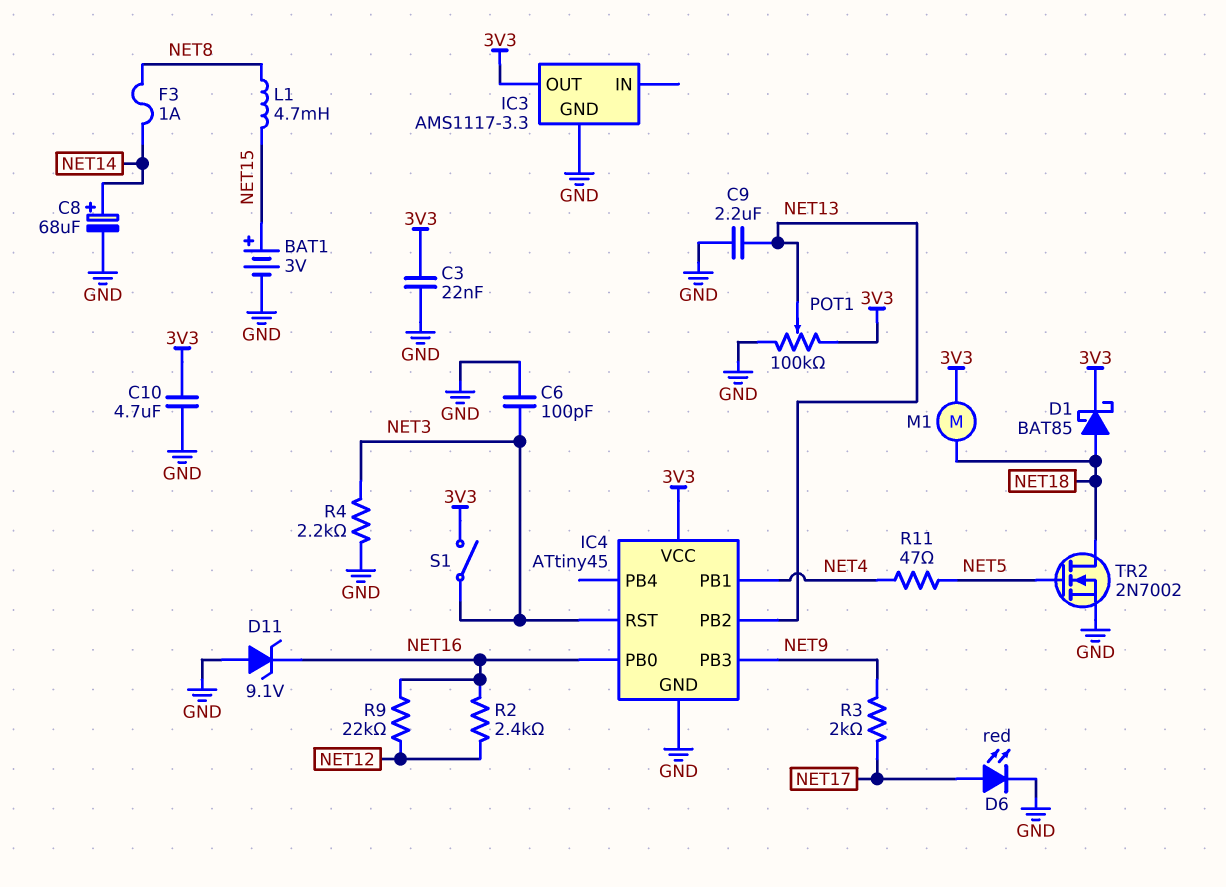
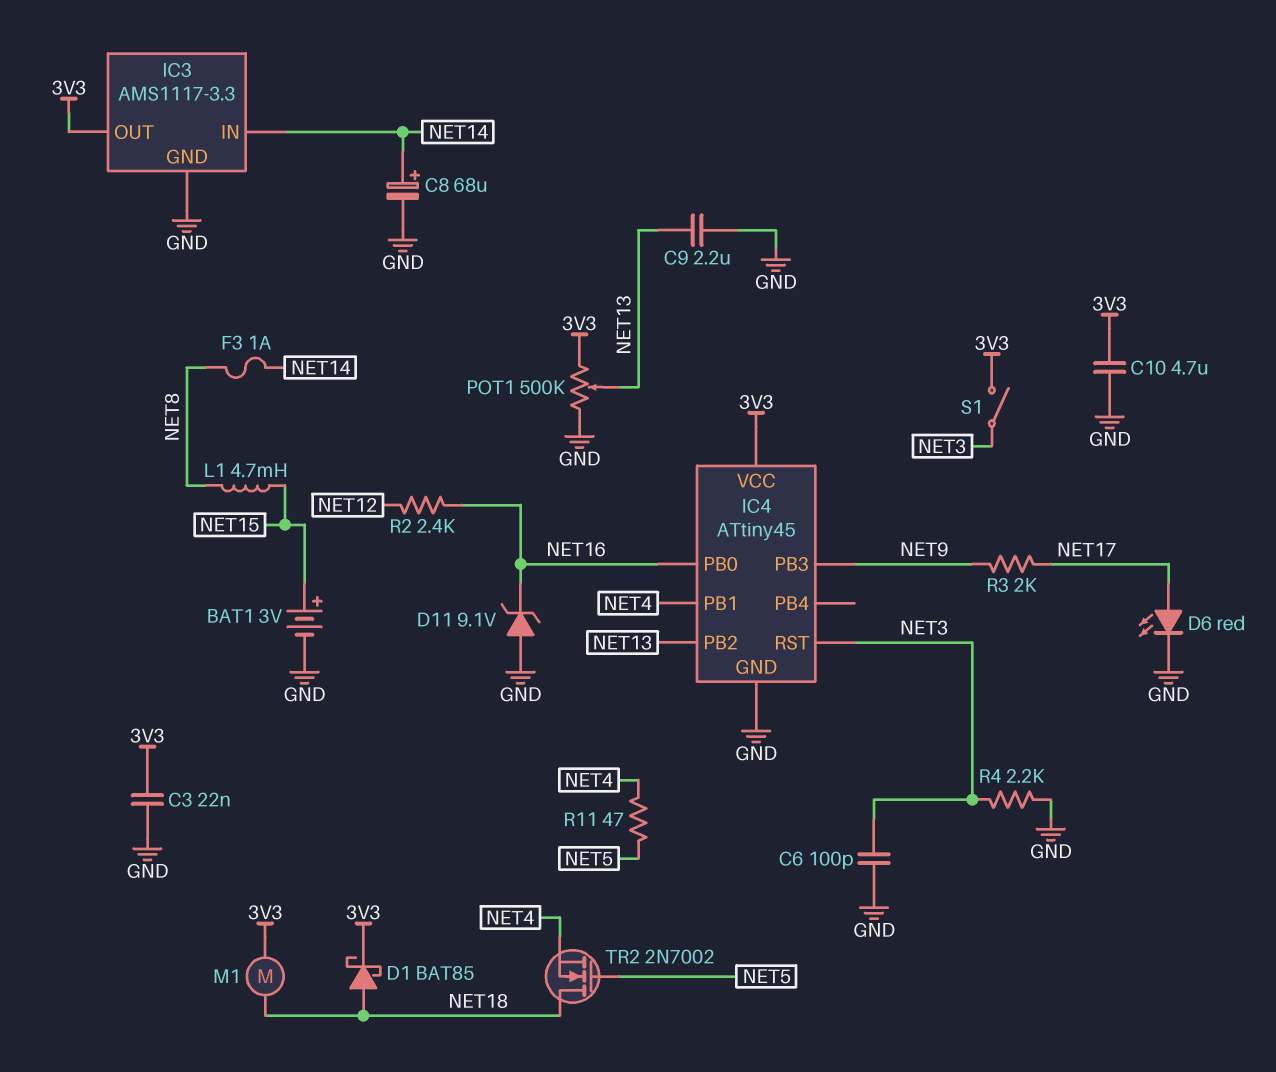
IC3 pin IN: none -> NET14
POT1: 100k (3V3, GND, wiper NET13) -> 500k (3V3, GND, wiper NET13)
R9: 22k (NET12, NET16) -> none
TR2: NMOS 2N7002 (G NET5, D NET18, S GND) -> NMOS 2N7002 (G NET5, D NET18, S NET4)

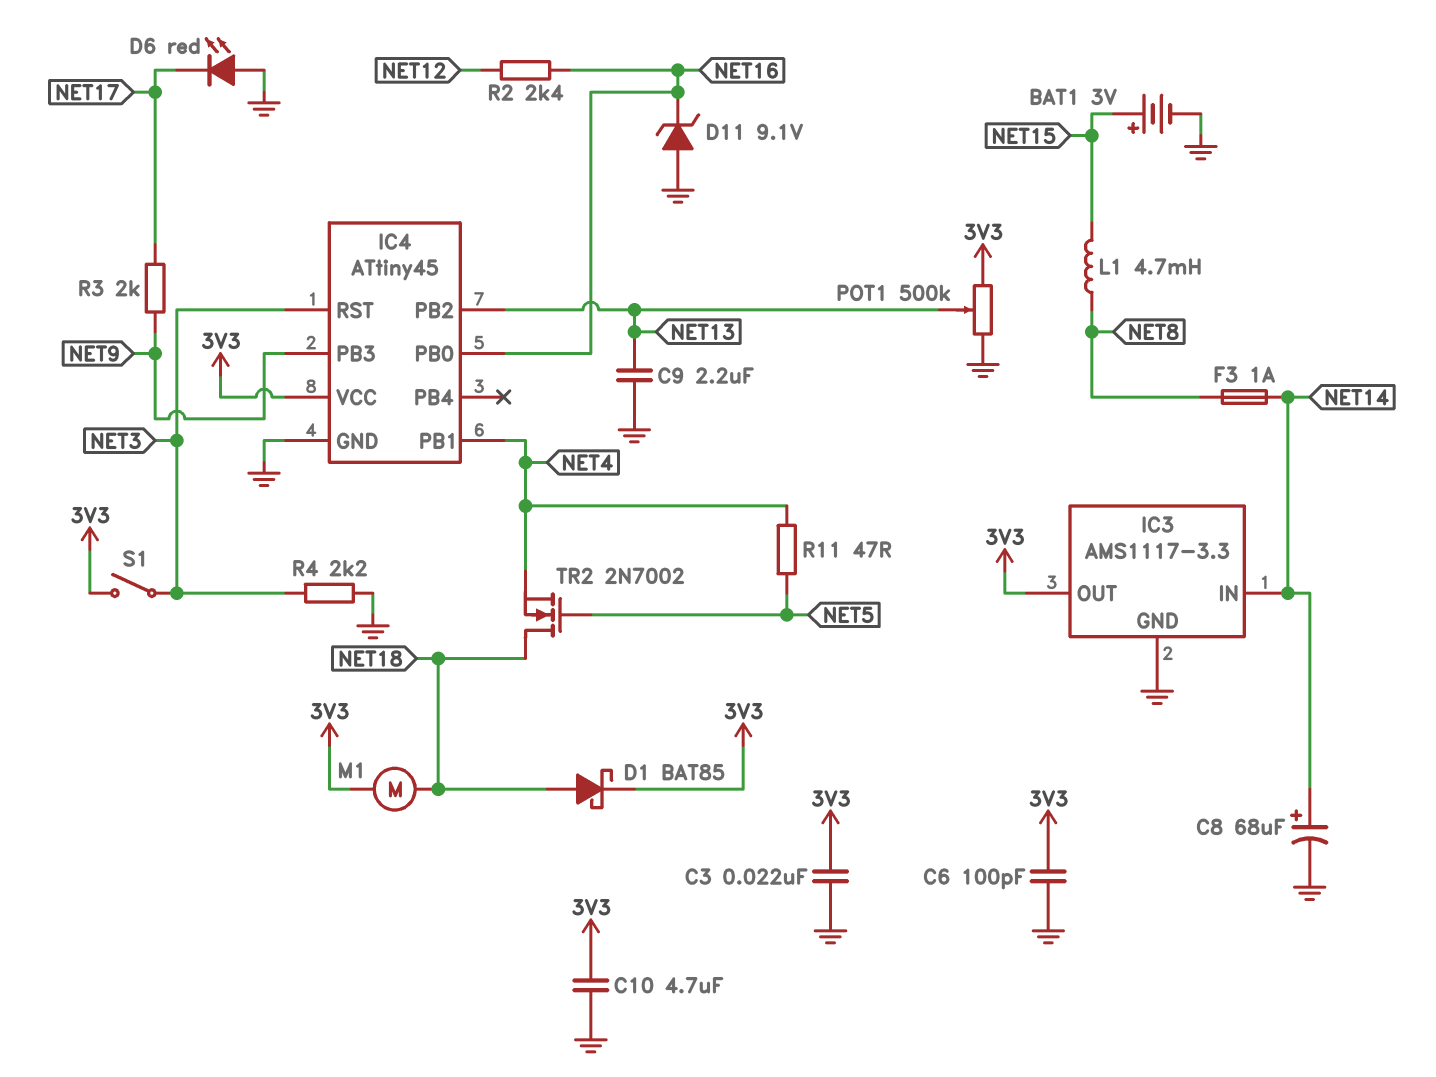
C6: 100pF (GND, NET3) -> 100pF (3V3, GND)
D6: LED red (A NET17, K GND) -> LED red (A GND, K NET17)

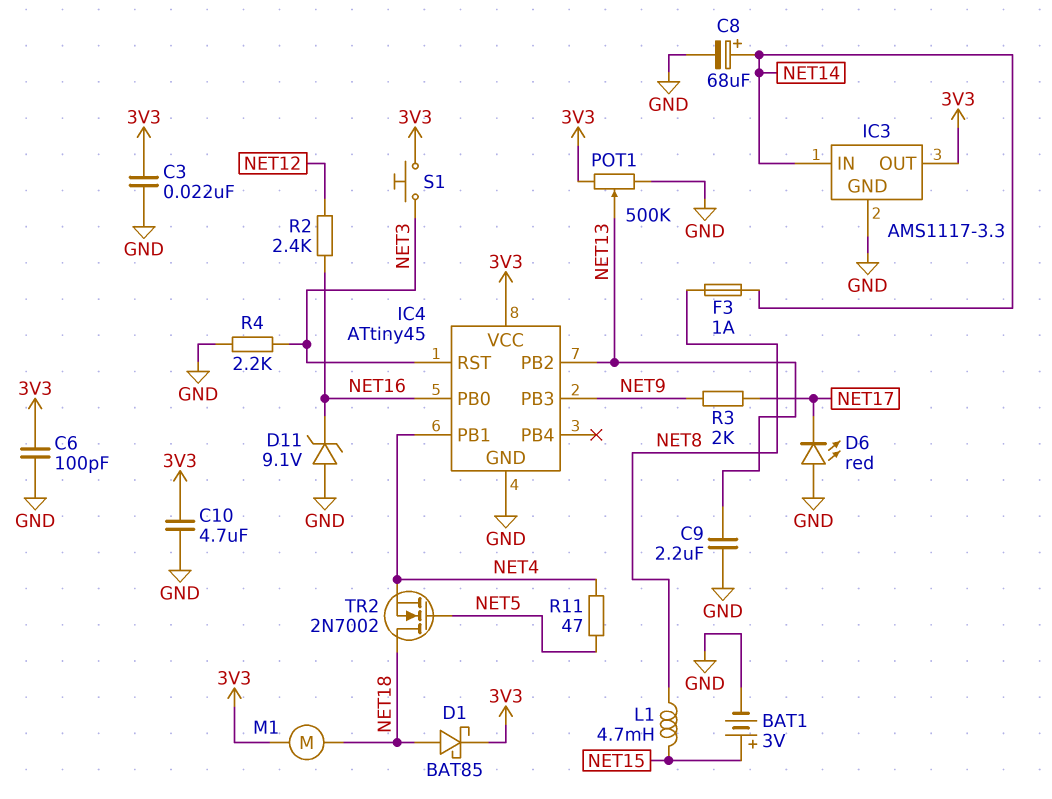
S1: switch (3V3, NET3) -> button (3V3, NET3)

